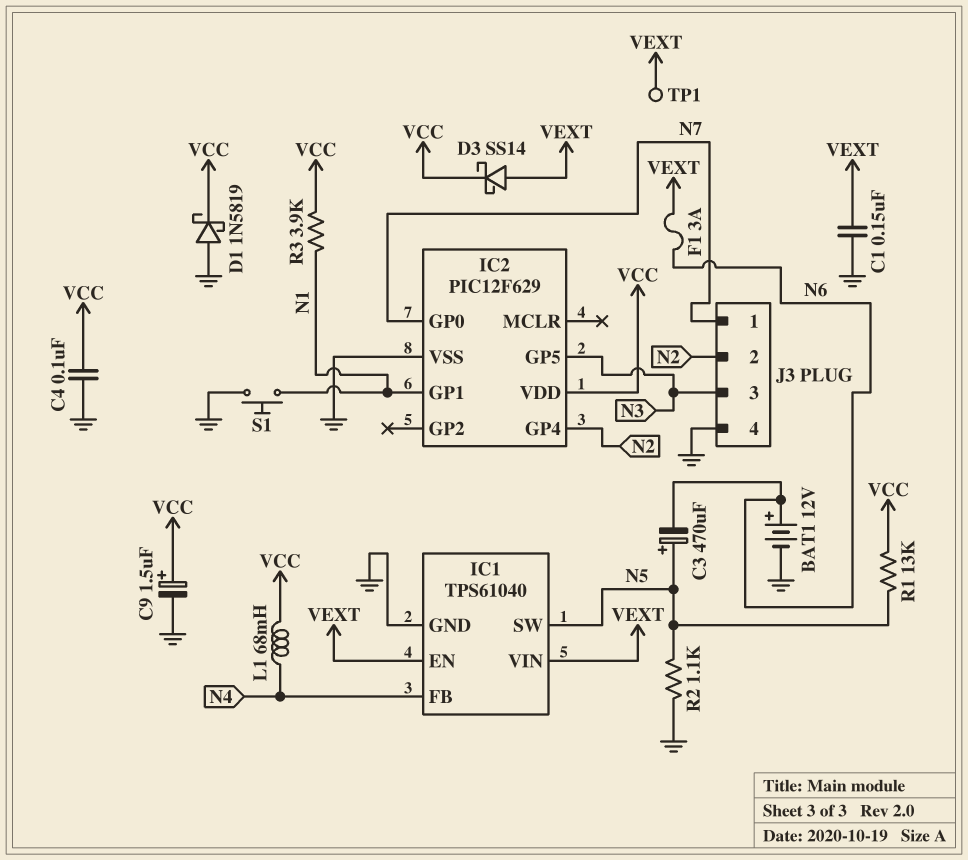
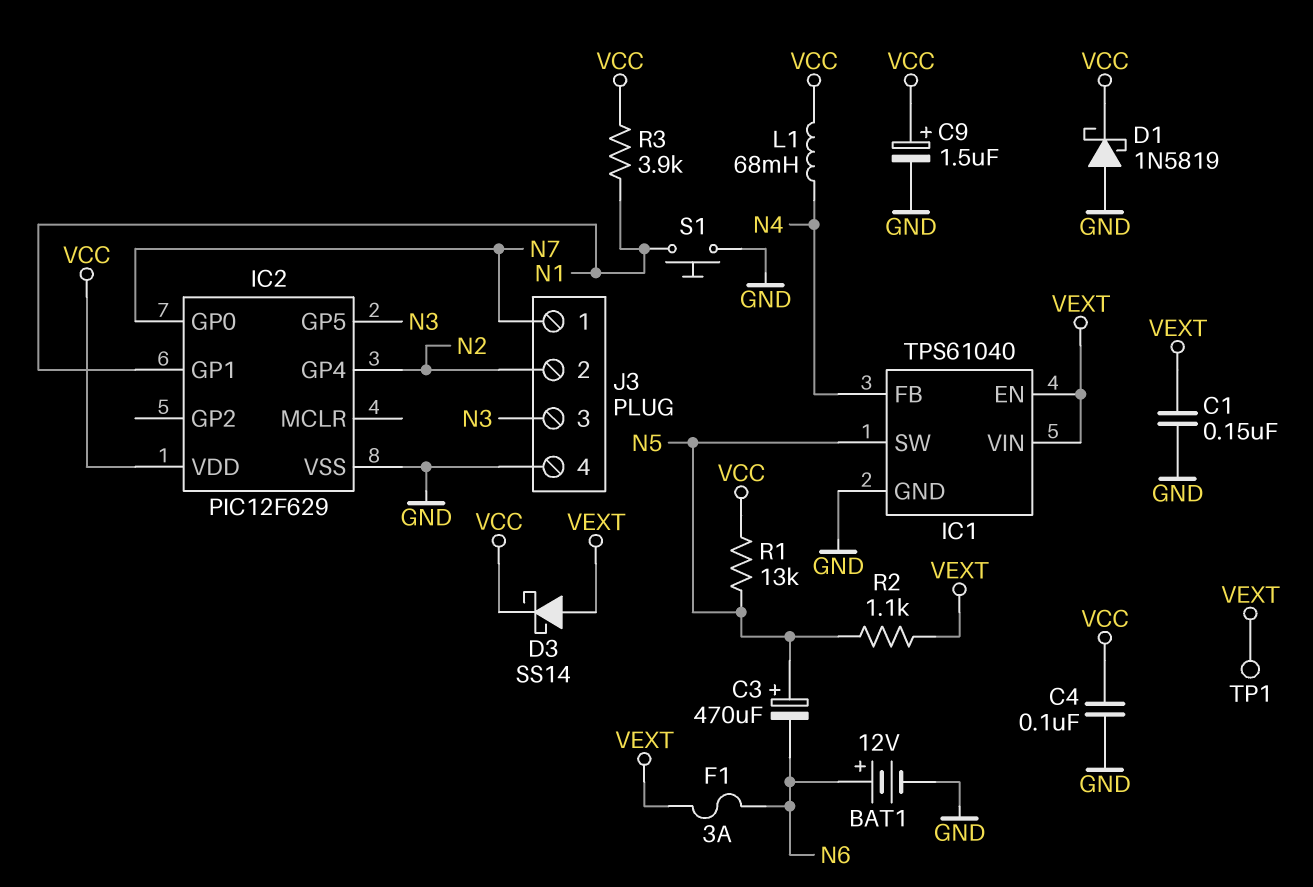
R2: 1.1k (GND, N5) -> 1.1k (N5, VEXT)

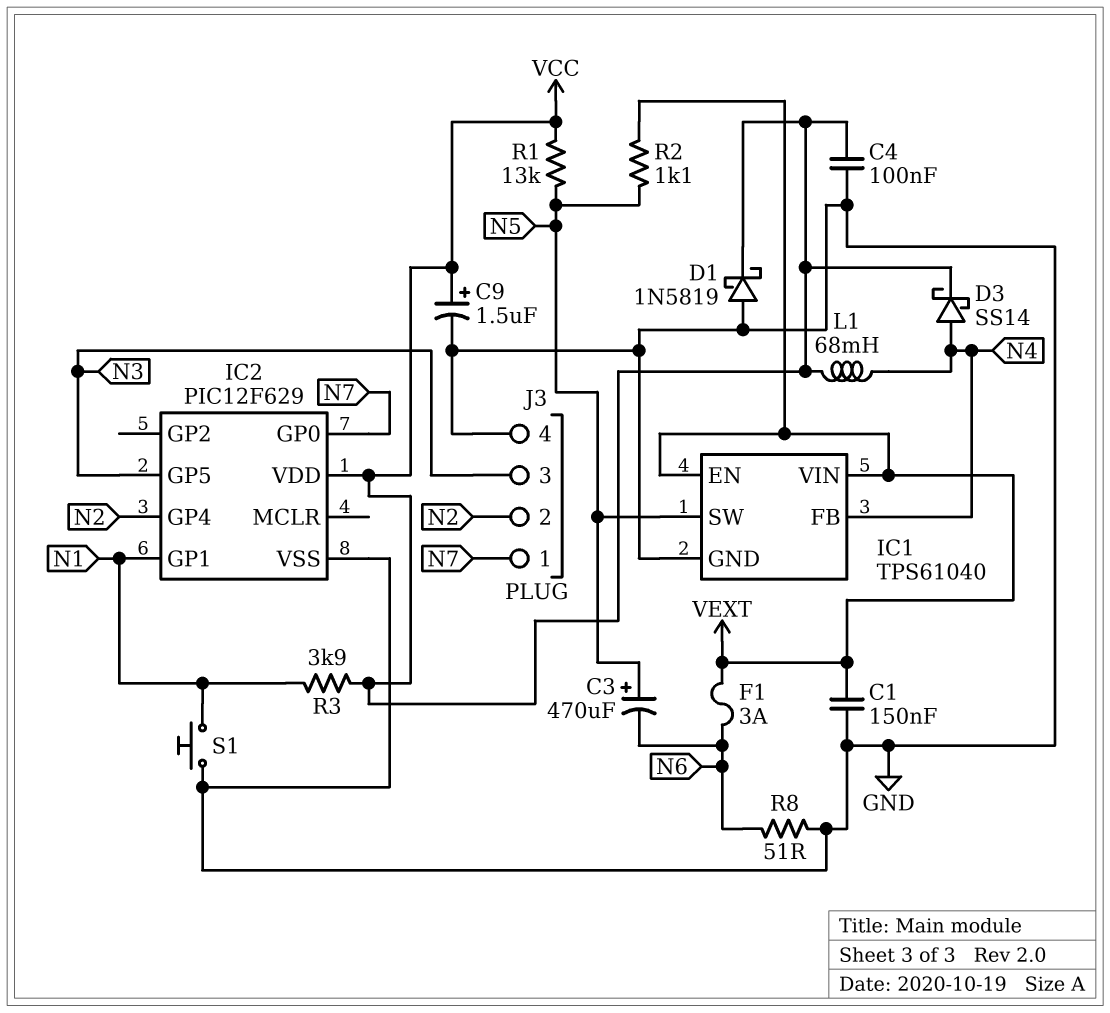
BAT1: 12V (plus N6, minus GND) -> none
D3: schottky SS14 (A VEXT, K VCC) -> schottky SS14 (A N4, K VCC)
R8: none -> 51 (GND, N6)
TP1: test point (VEXT) -> none

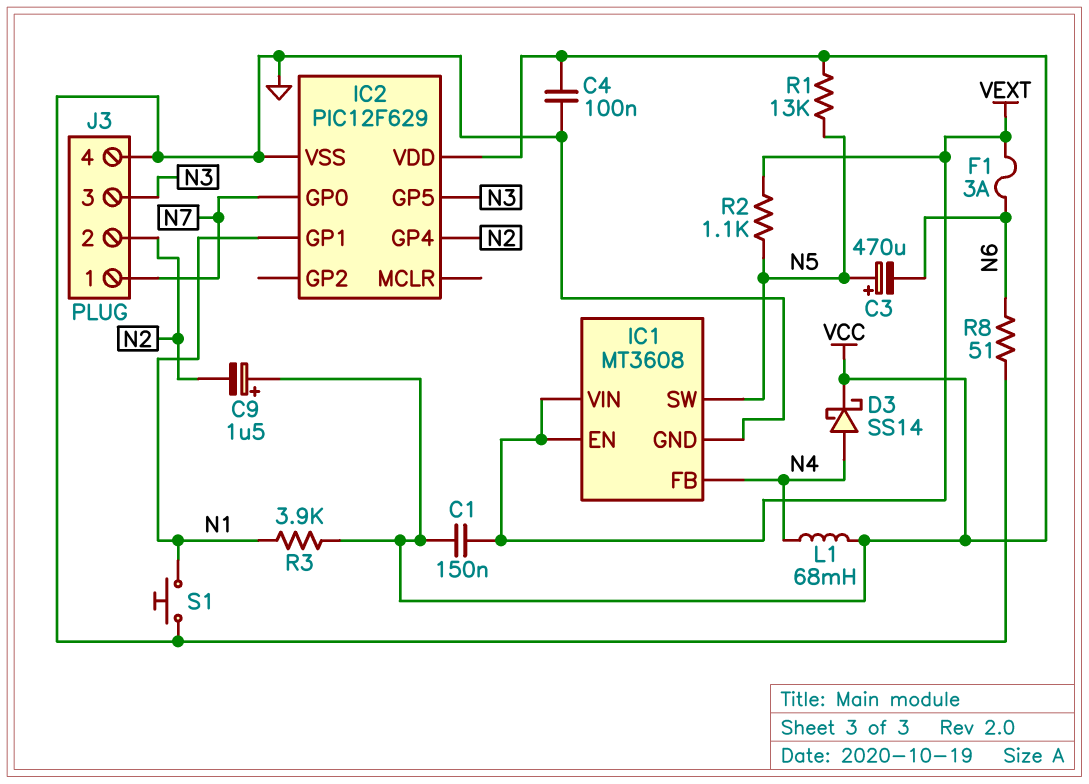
C1: 150nF (GND, VEXT) -> 150nF (VCC, VEXT)
C9: 1.5uF (plus VCC, minus GND) -> 1.5uF (plus VCC, minus N2)
D1: schottky 1N5819 (A GND, K VCC) -> none
IC1: TPS61040 -> MT3608

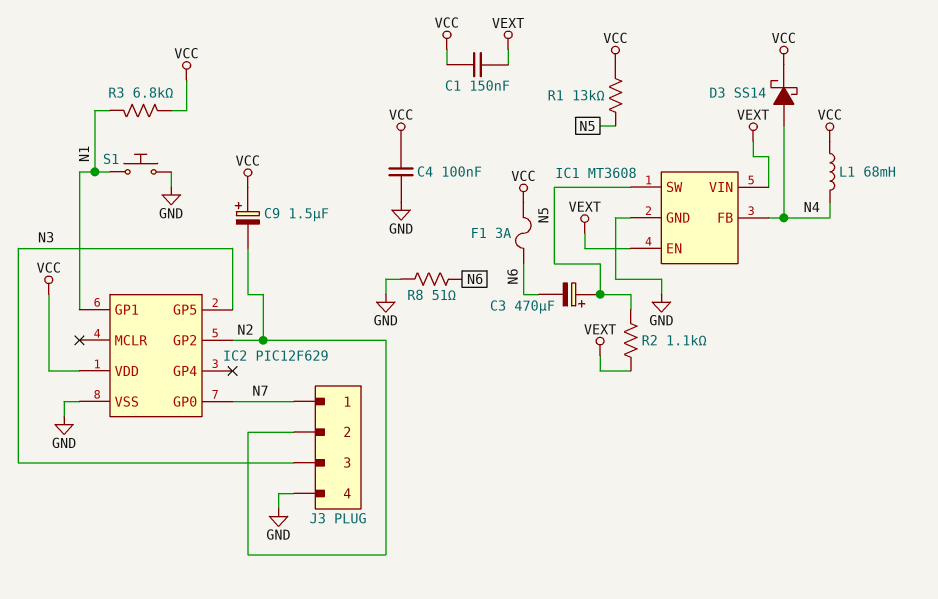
F1: 3A (N6, VEXT) -> 3A (N6, VCC)
IC2 pin GP2: none -> N2
IC2 pin GP4: N2 -> none
R3: 3.9k (N1, VCC) -> 6.8k (N1, VCC)

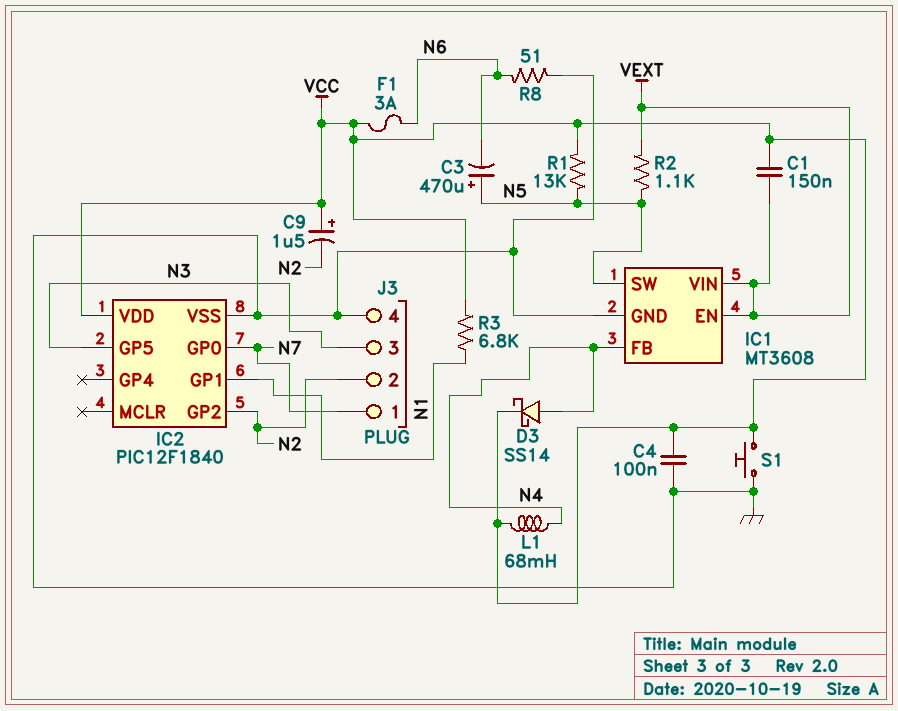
IC2: PIC12F629 -> PIC12F1840
S1: button (GND, N1) -> button (GND, VCC)

